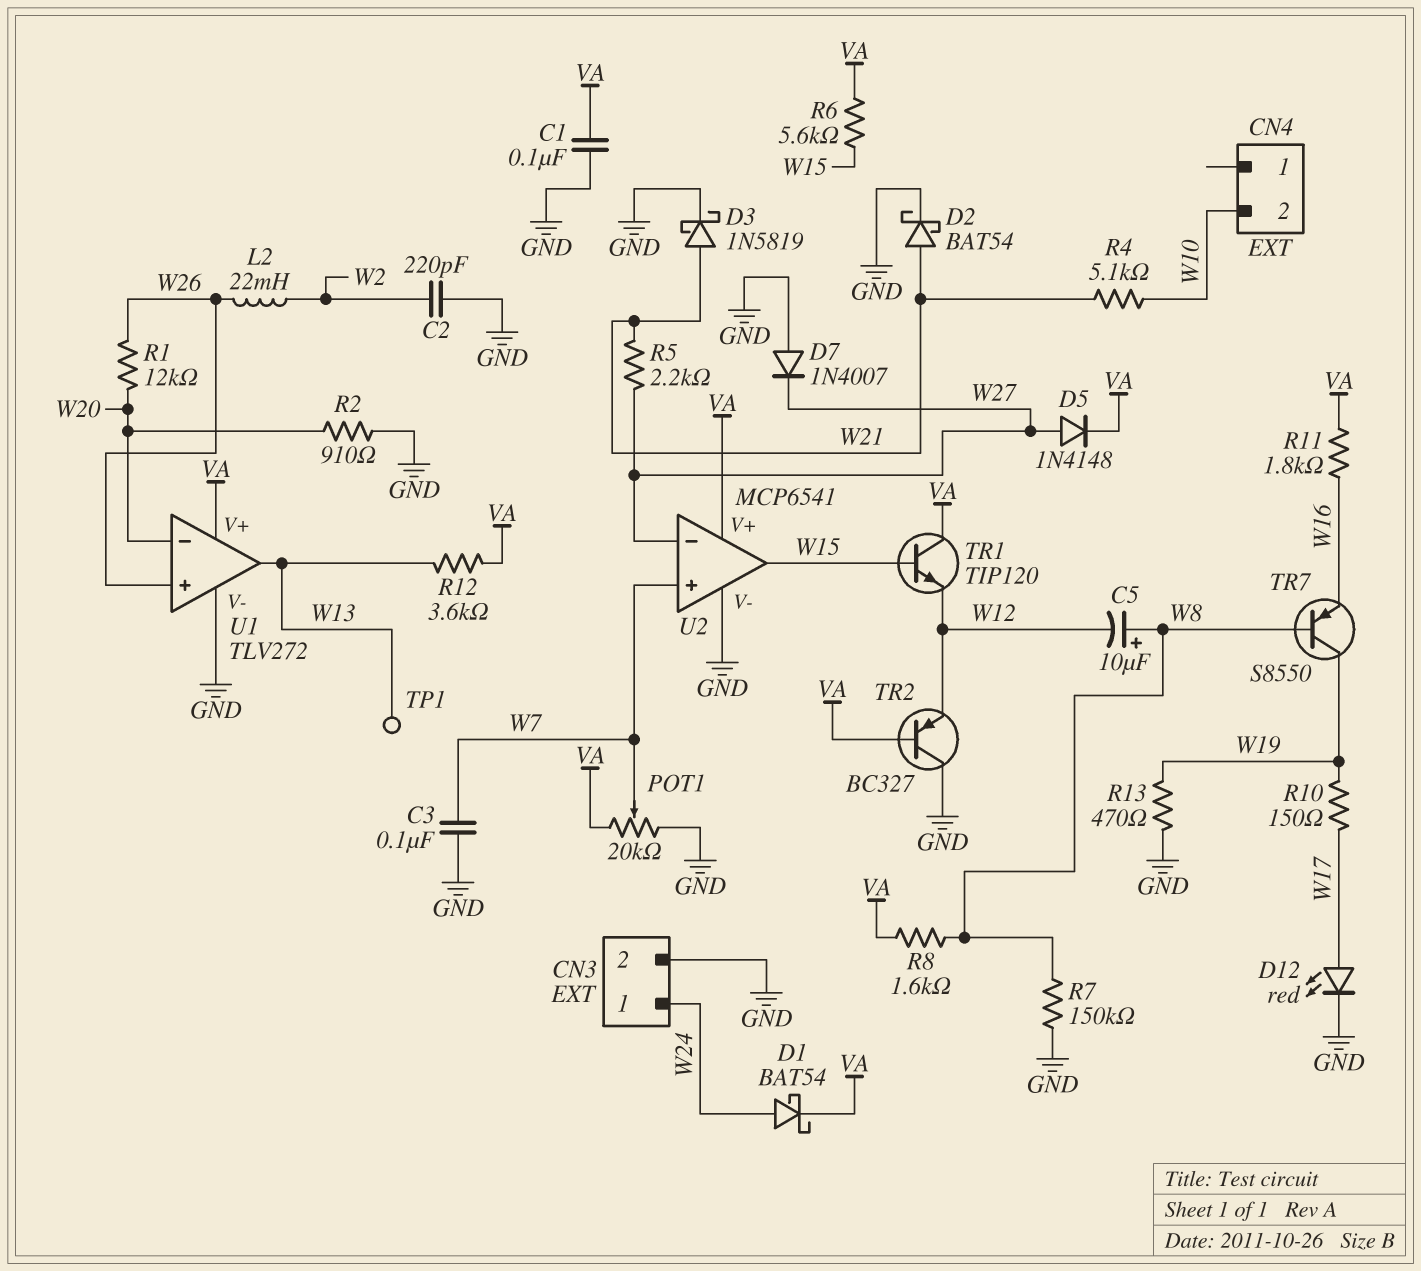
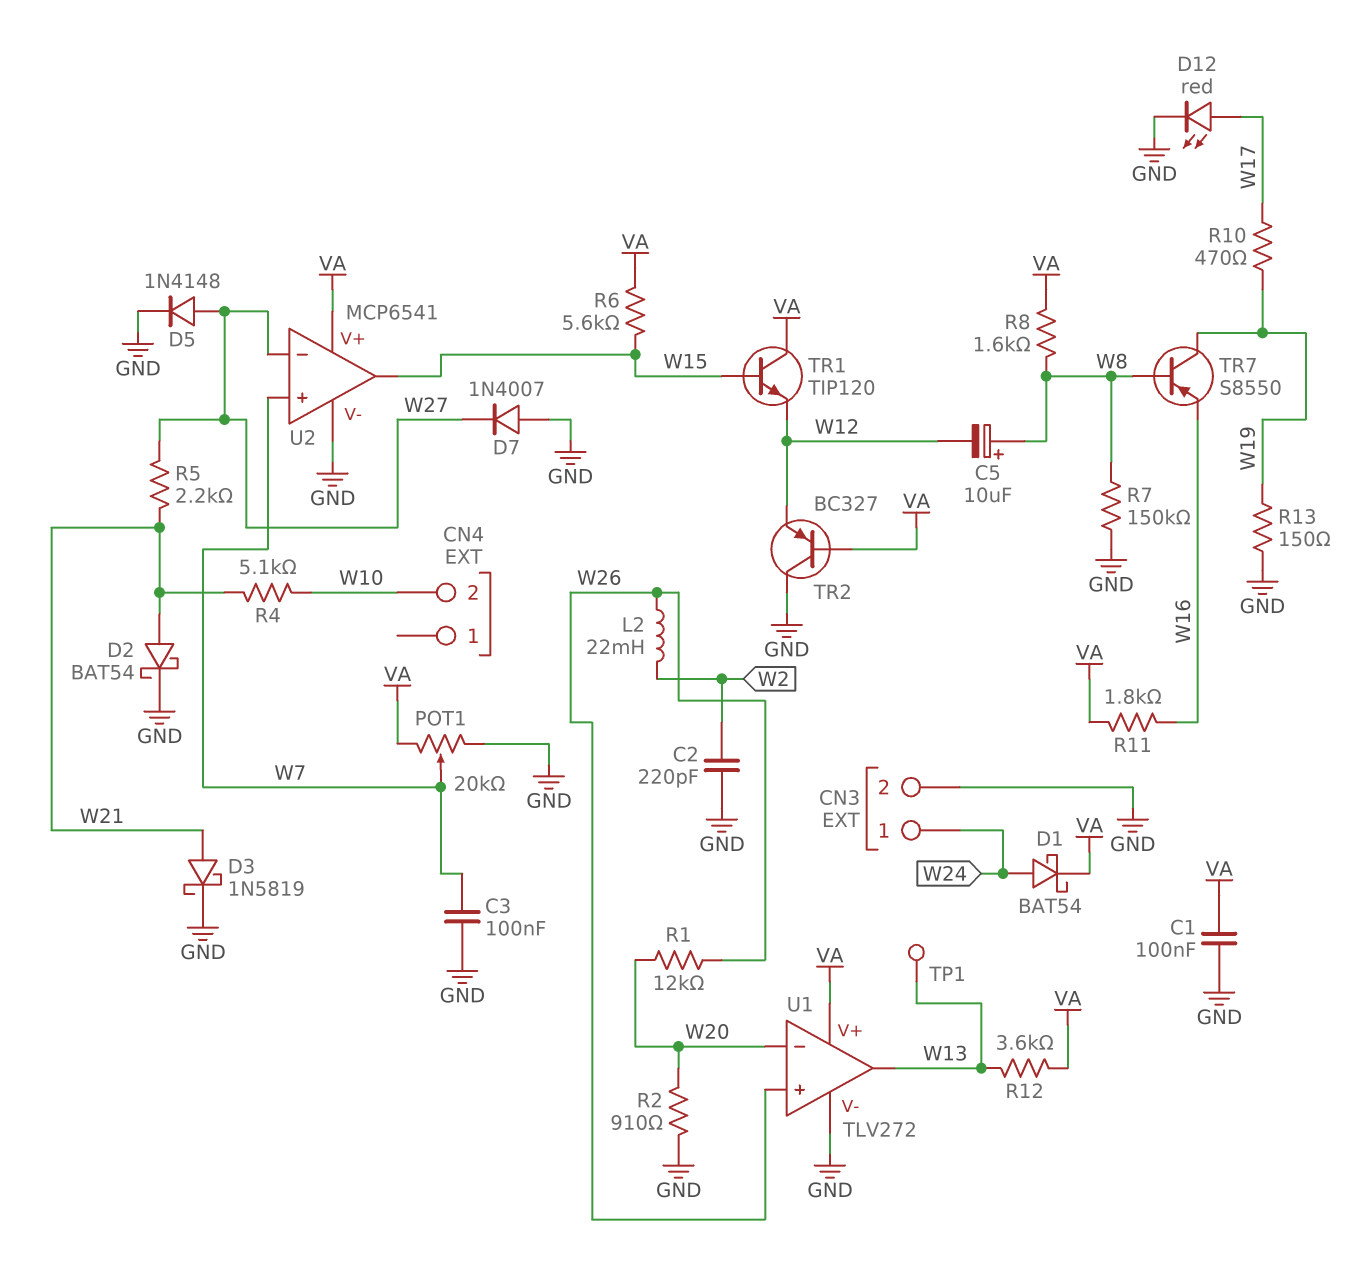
D5: diode 1N4148 (A W27, K VA) -> diode 1N4148 (A W27, K GND)
R10: 150 (W17, W19) -> 470 (W17, W19)
R13: 470 (GND, W19) -> 150 (GND, W19)

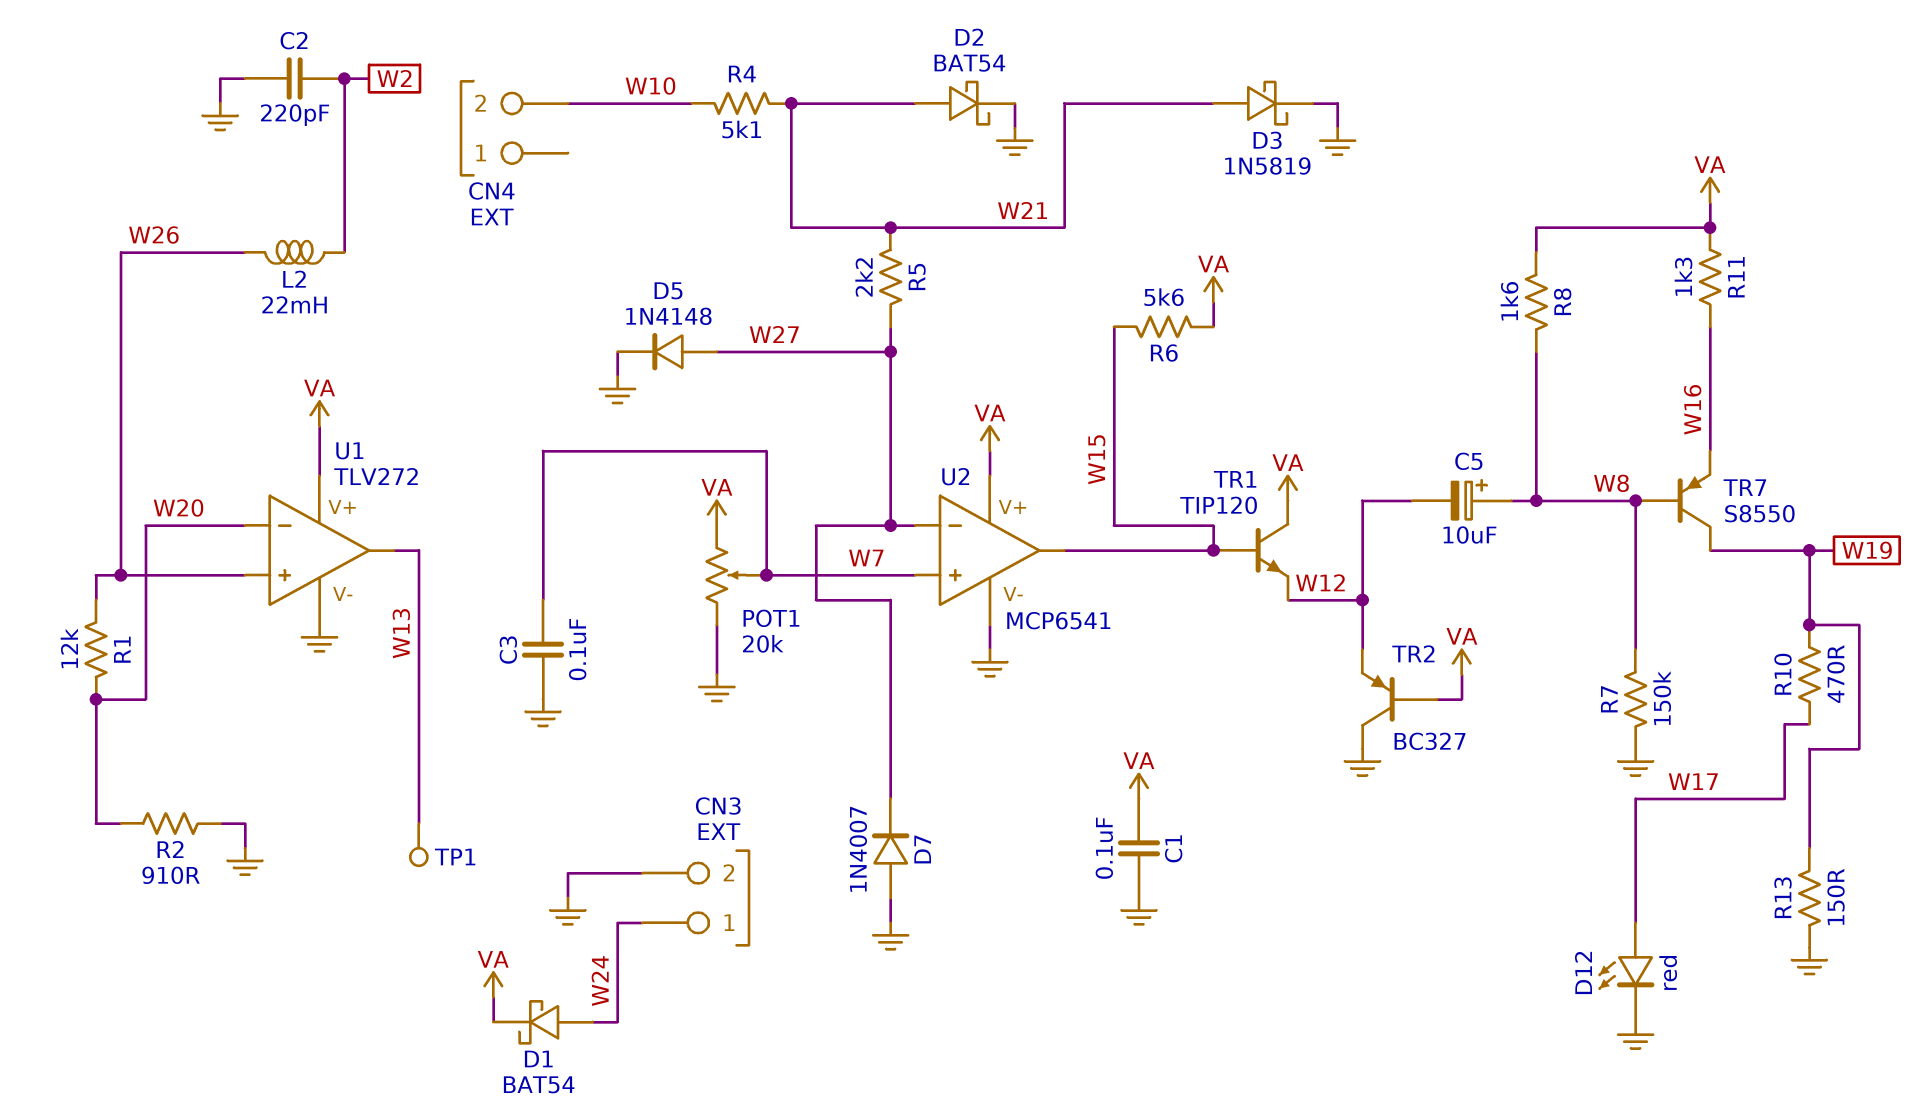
R11: 1.8k (VA, W16) -> 1.3k (VA, W16)
R12: 3.6k (VA, W13) -> none

